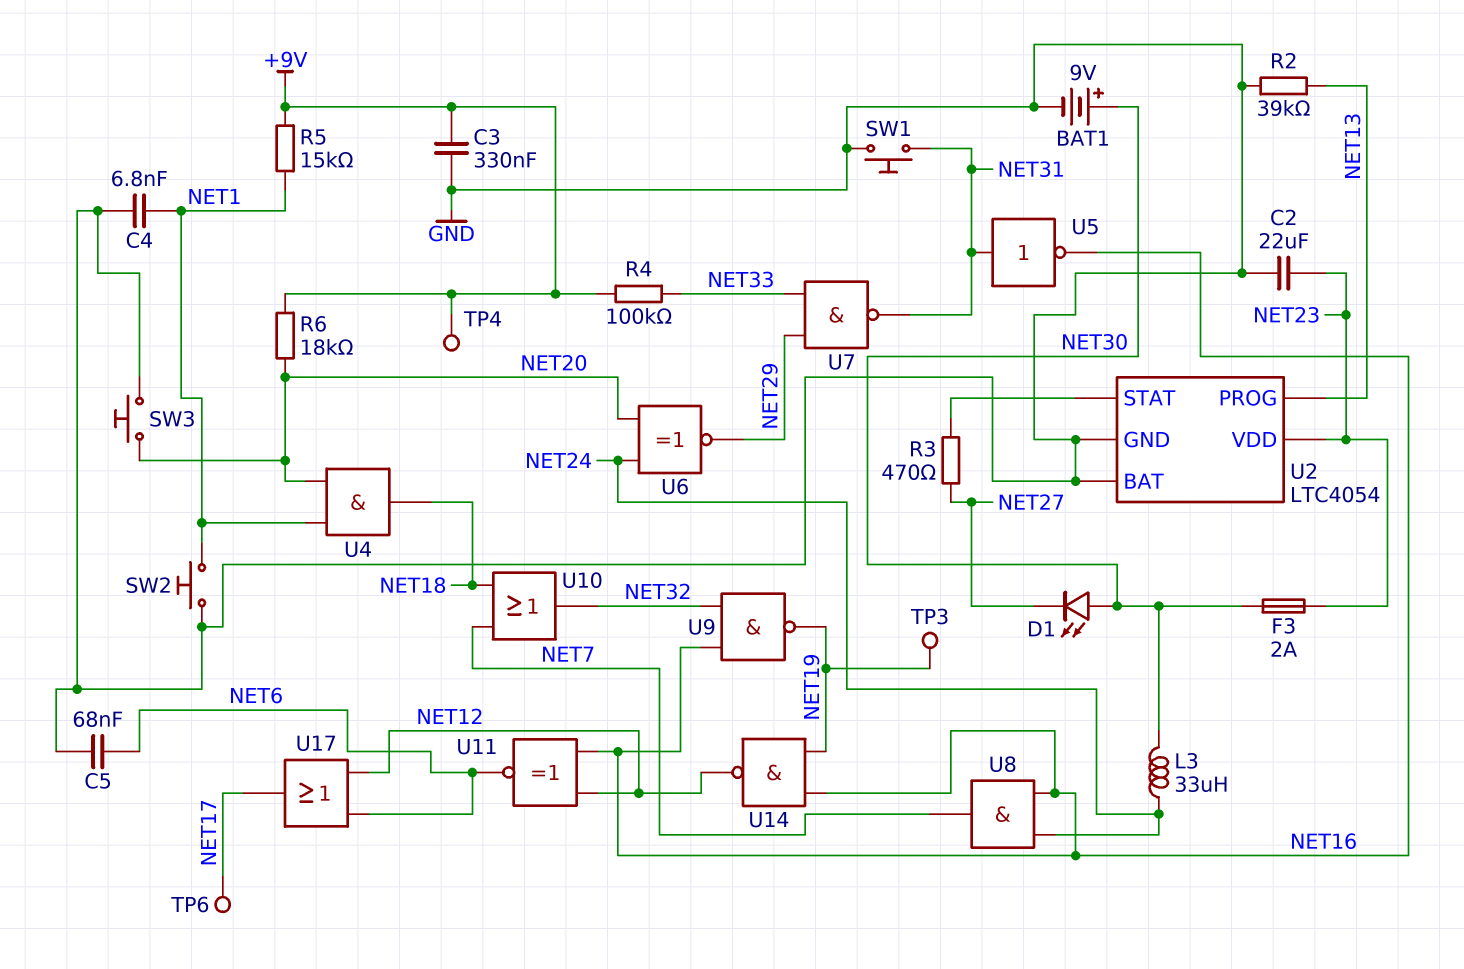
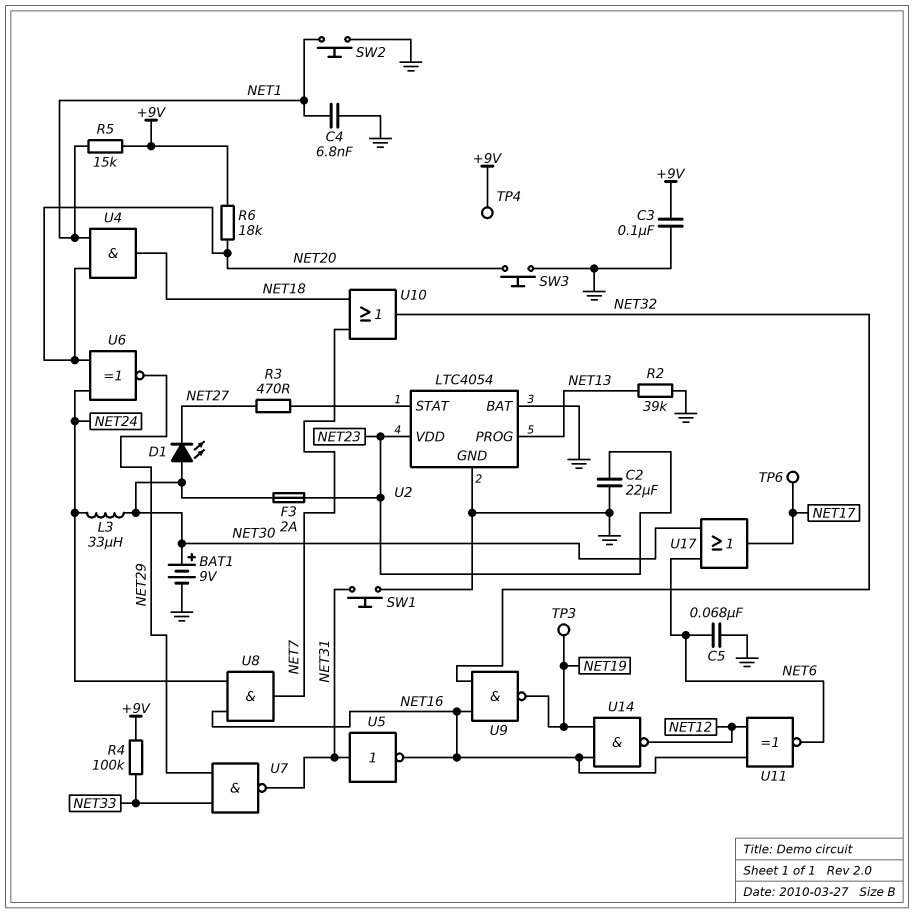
C3: 330nF (+9V, GND) -> 100nF (+9V, GND)
U17: OR (in NET6, in NET12, out NET17) -> OR (in NET6, in NET30, out NET17)

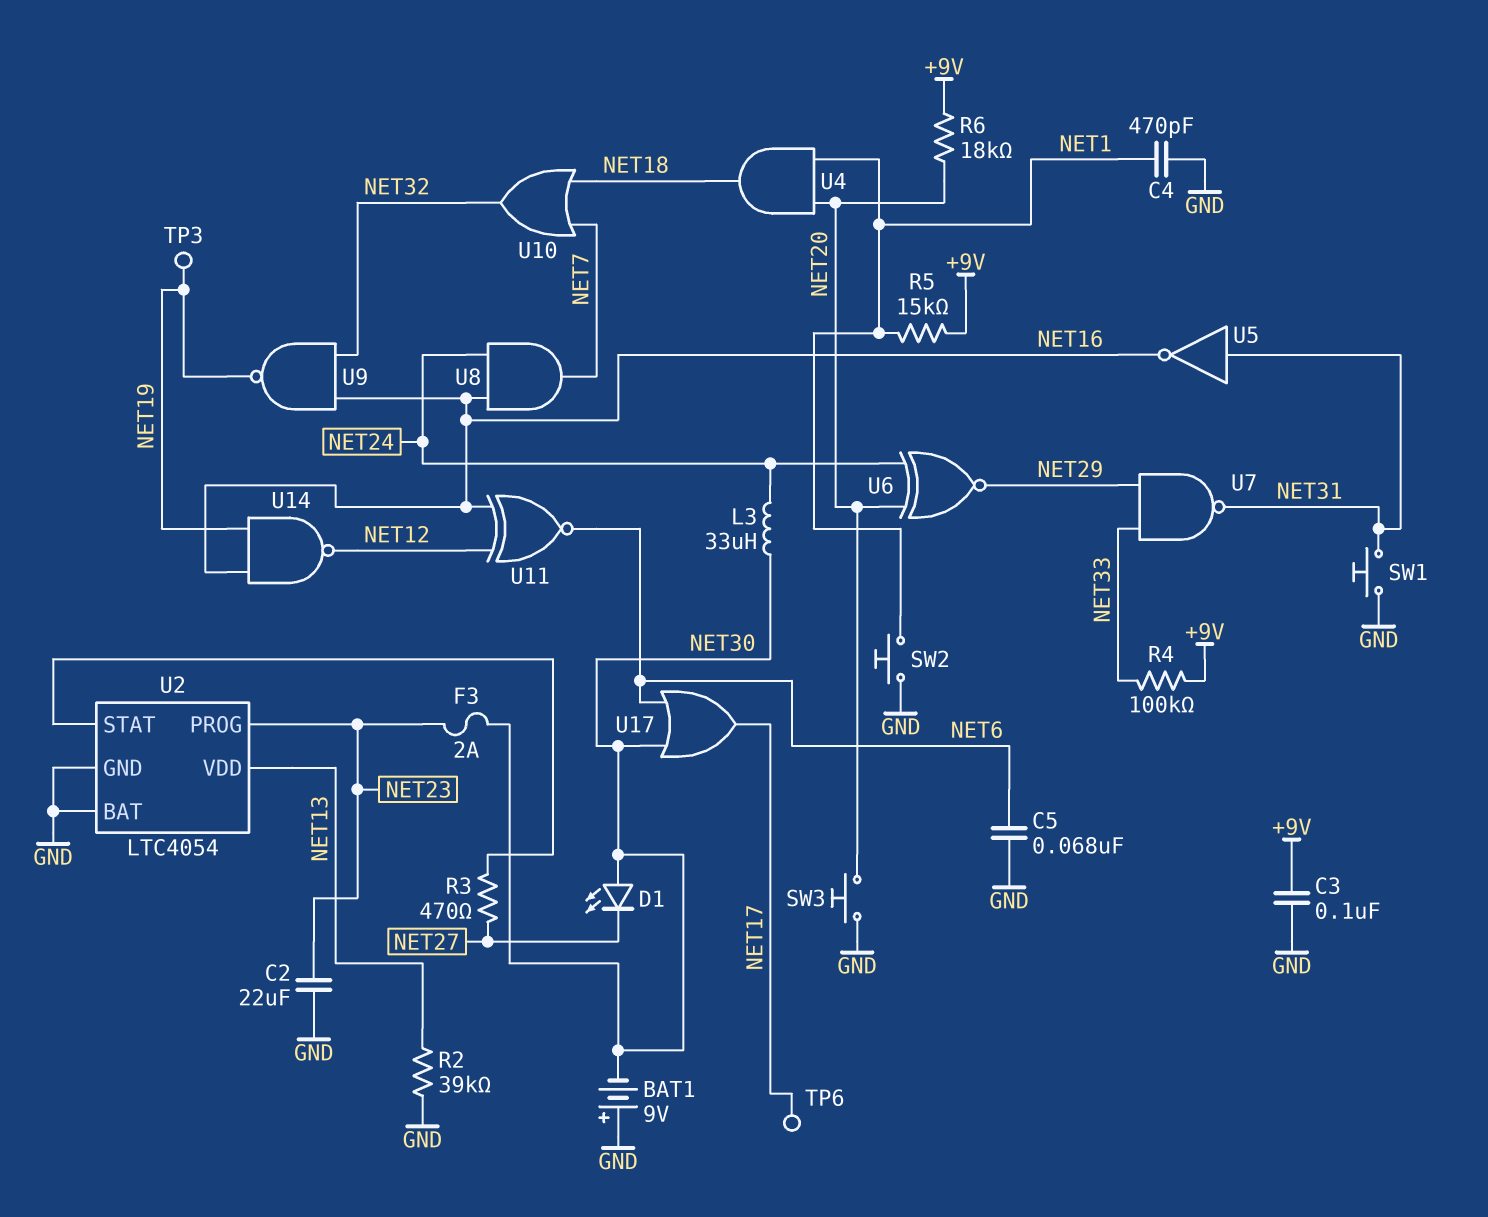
BAT1: 9V (plus NET30, minus GND) -> 9V (plus GND, minus NET30)
C4: 6.8nF (GND, NET1) -> 470pF (GND, NET1)
TP4: test point (+9V) -> none
U2 pin PROG: NET13 -> NET23
U2 pin VDD: NET23 -> NET13

